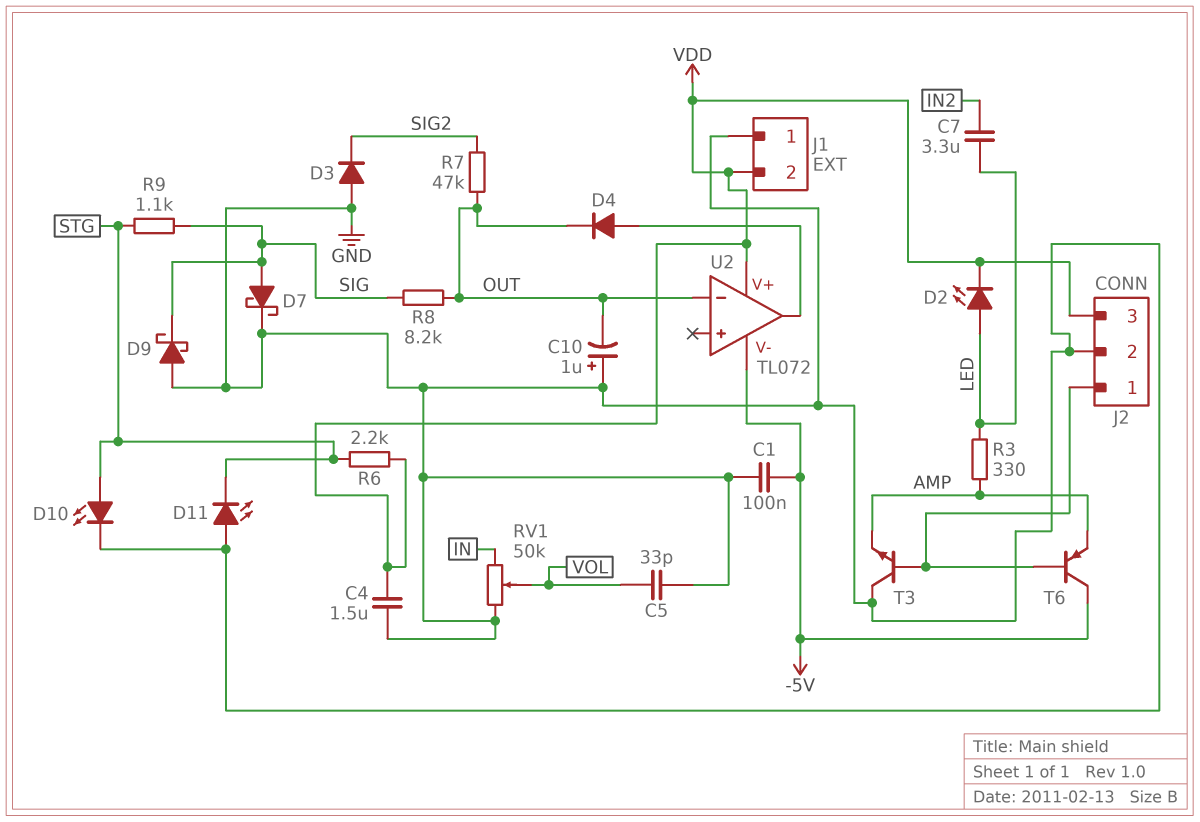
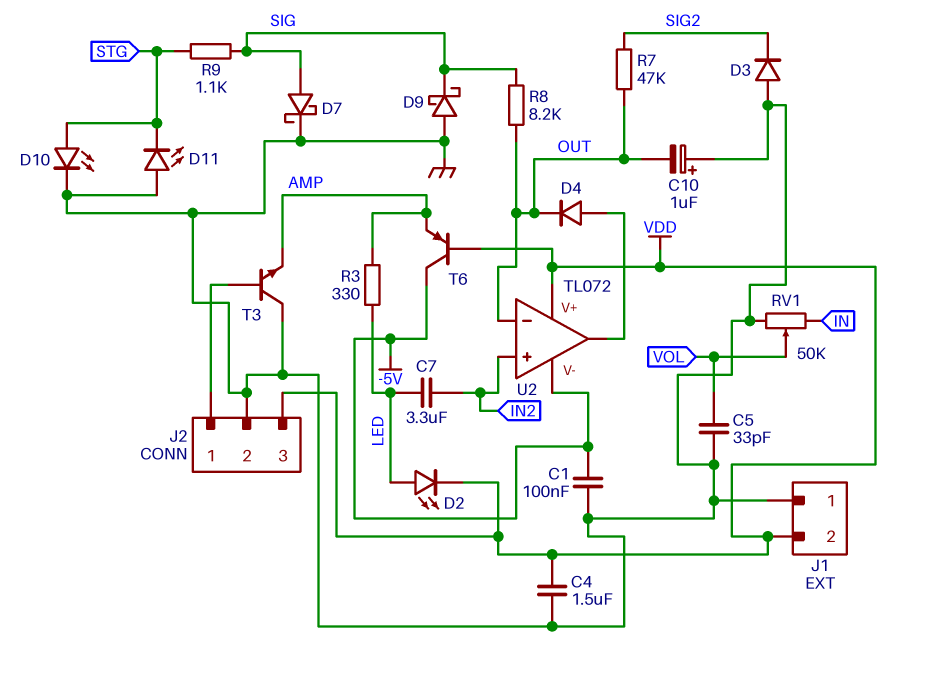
R6: 2.2k (STG, VDD) -> none
T6: PNP (B J2/1, C -5V, E AMP) -> PNP (B VDD, C -5V, E AMP)
U2 pin in+: none -> IN2

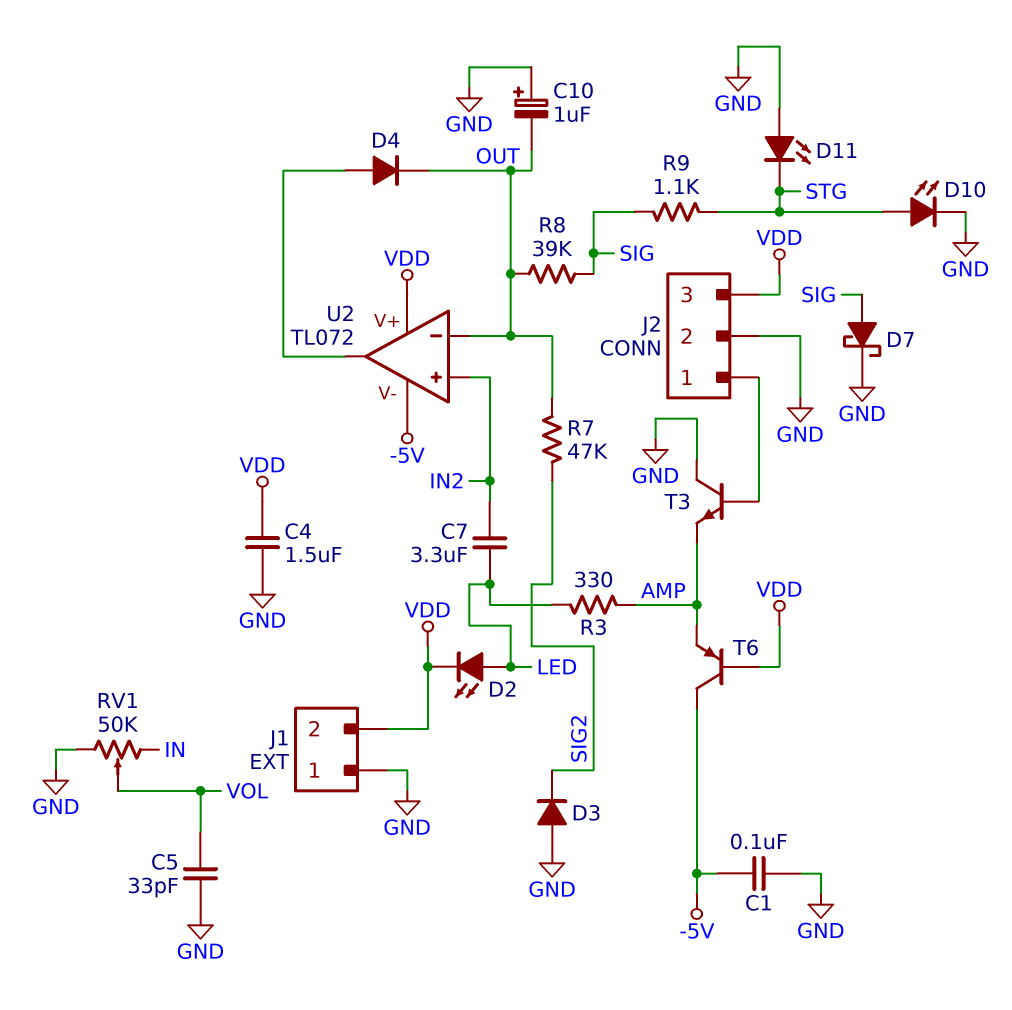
D9: schottky (A GND, K SIG) -> none
R8: 8.2k (OUT, SIG) -> 39k (OUT, SIG)

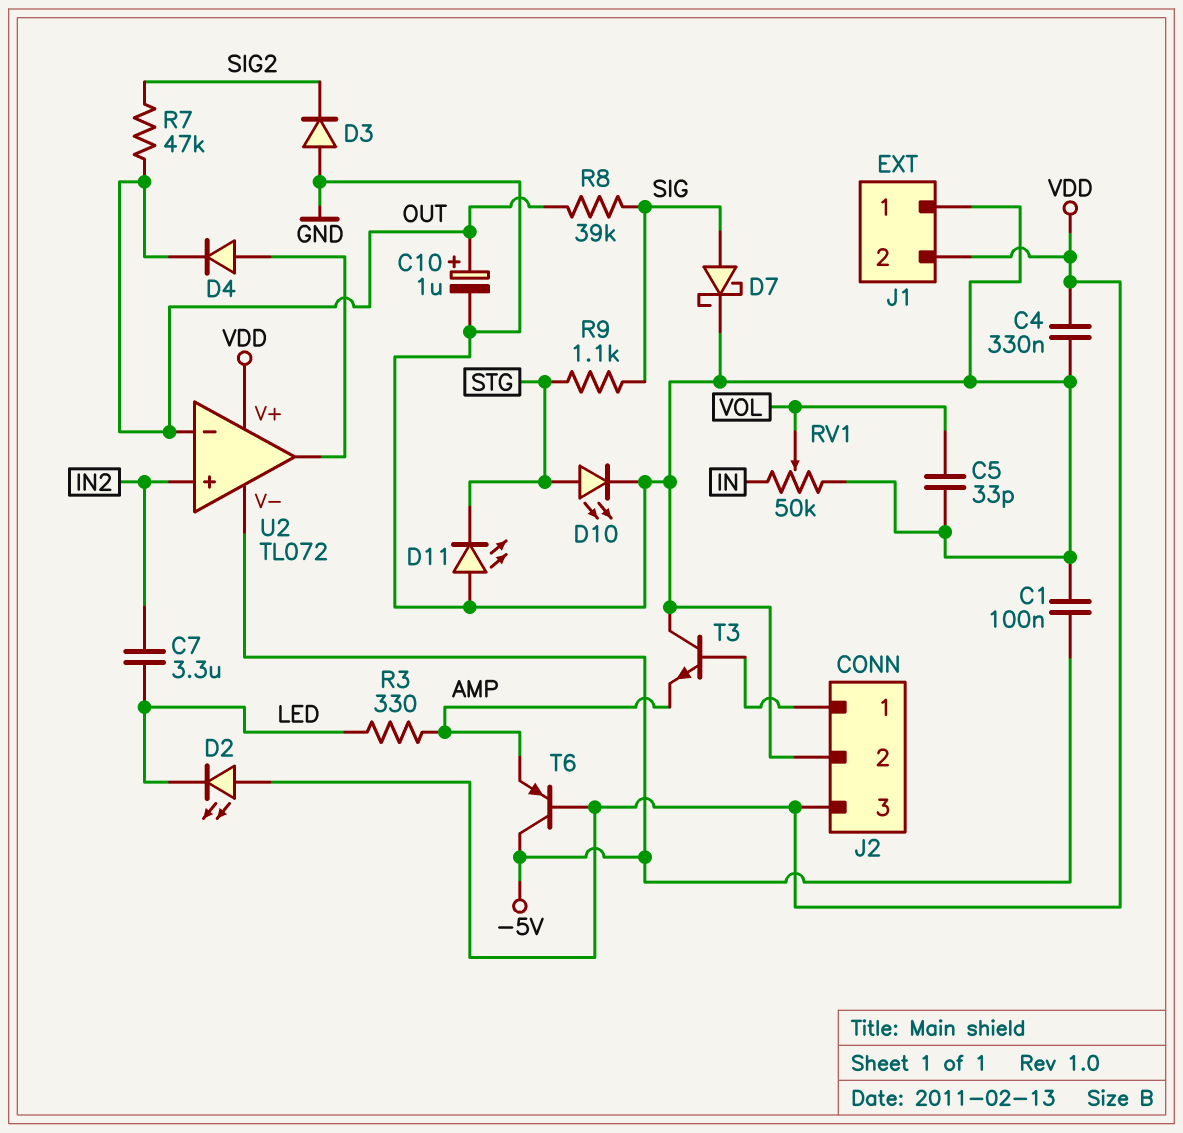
C4: 1.5uF (GND, VDD) -> 330nF (GND, VDD)
C10: 1uF (plus GND, minus OUT) -> 1uF (plus OUT, minus GND)
D2: LED (A LED, K VDD) -> LED (A VDD, K LED)

